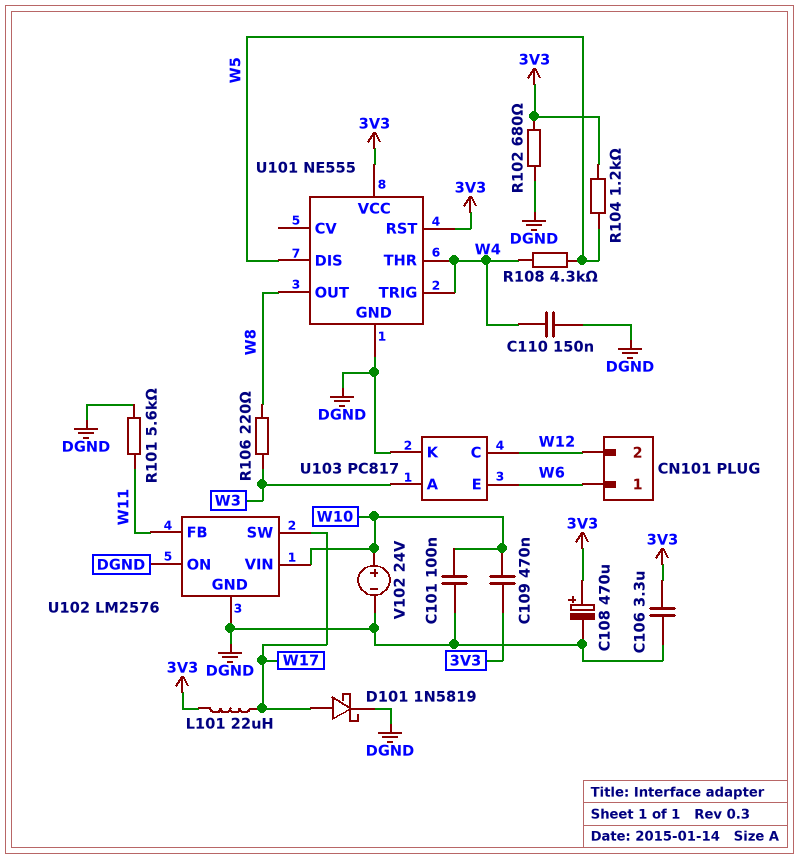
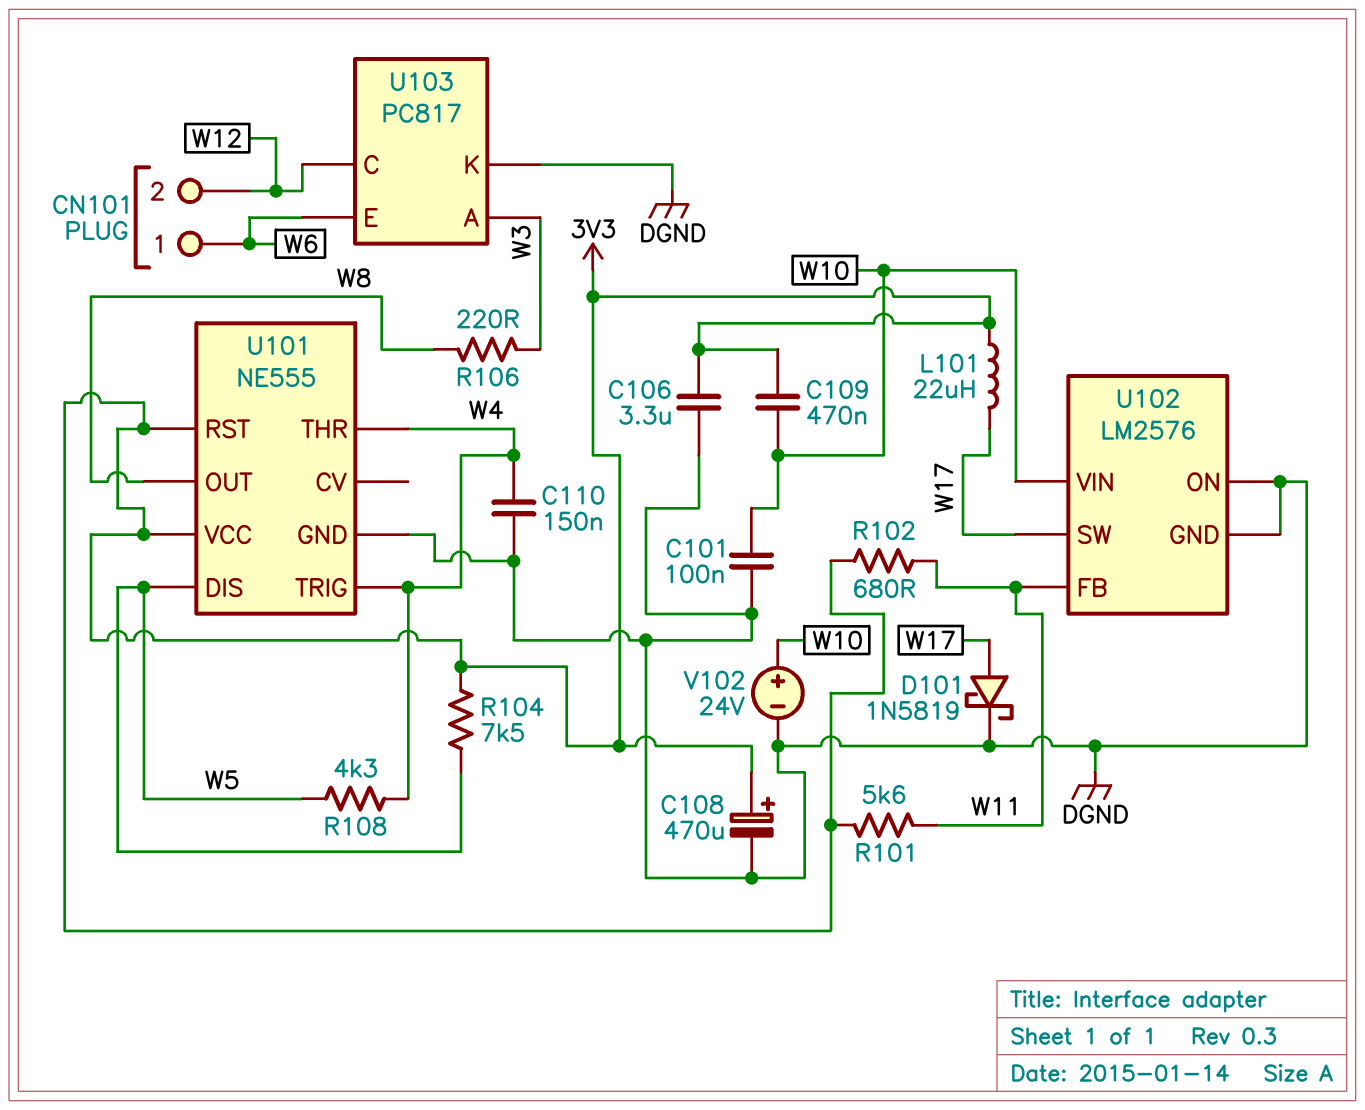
R101: 5.6k (DGND, W11) -> 5.6k (3V3, W11)
R102: 680 (3V3, DGND) -> 680 (3V3, W11)
R104: 1.2k (3V3, W5) -> 7.5k (3V3, W5)

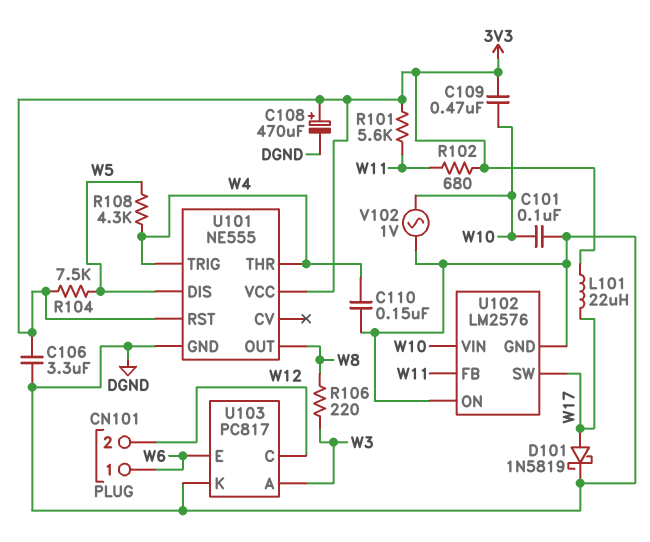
V102: 24V (plus W10, minus DGND) -> AC 1V (DGND, W10)

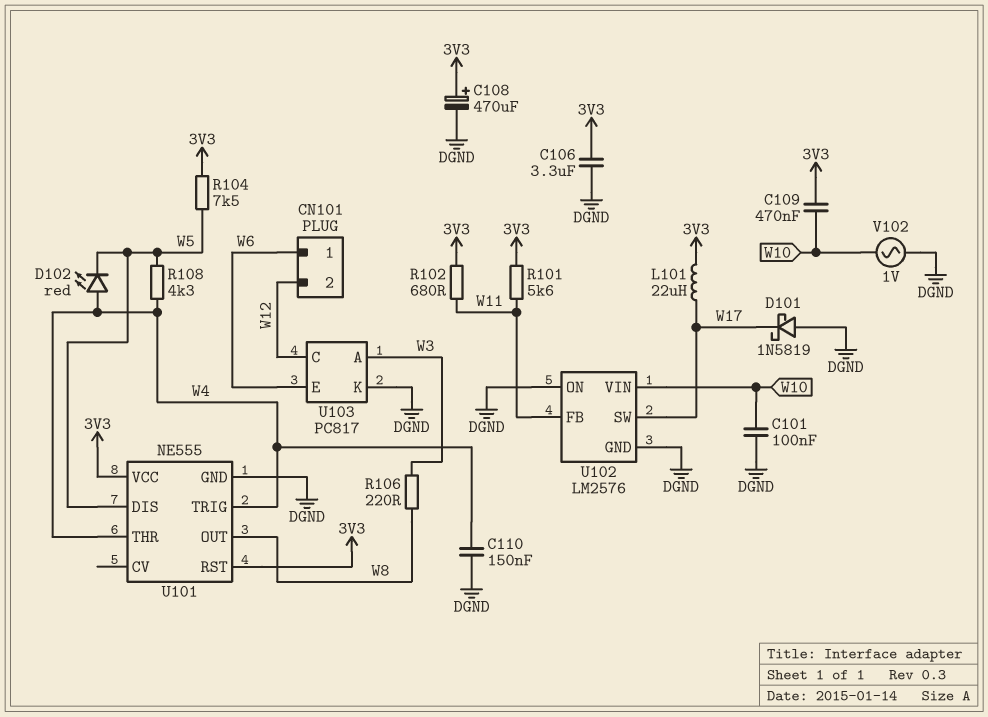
D101: schottky 1N5819 (A W17, K DGND) -> schottky 1N5819 (A DGND, K W17)
D102: none -> LED red (A W4, K W5)

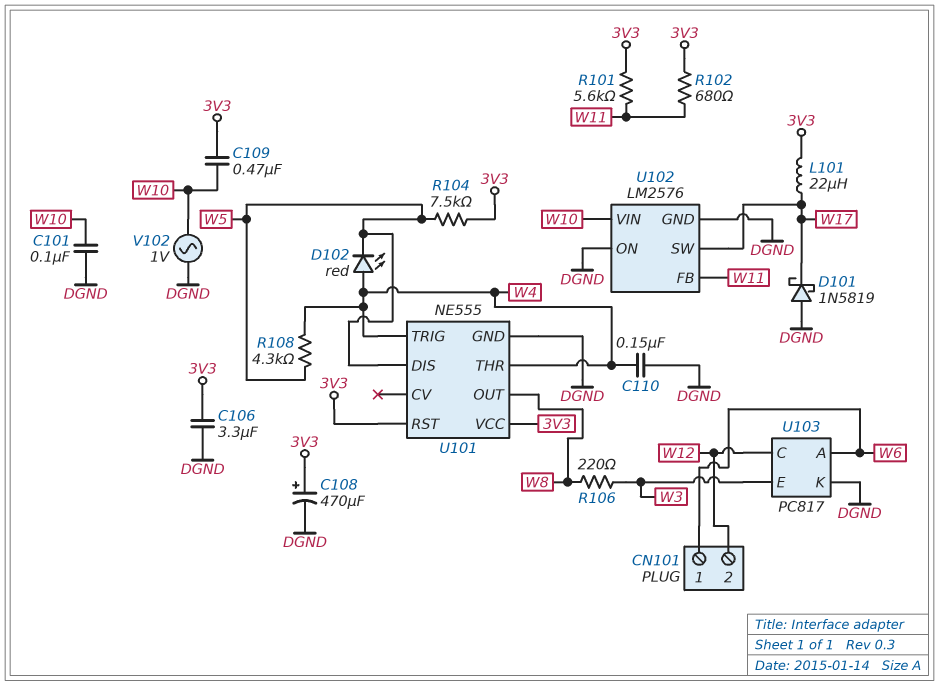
U103 pin A: W3 -> W6
U103 pin E: W6 -> W3

